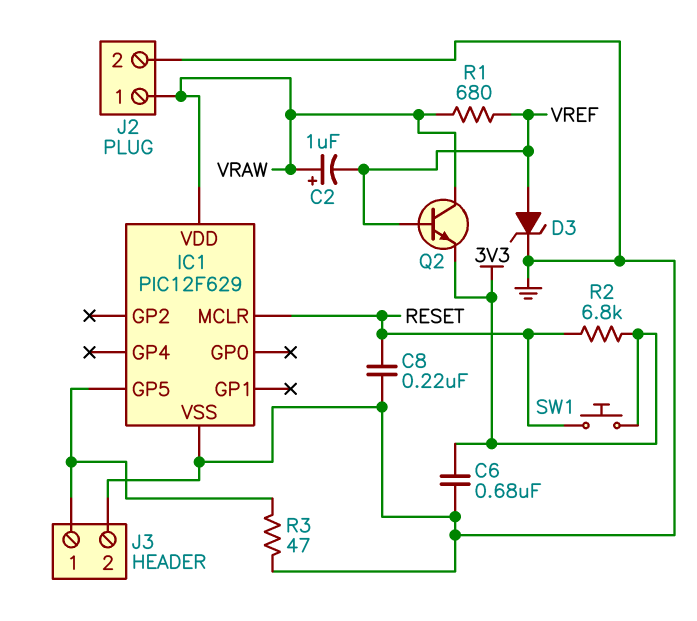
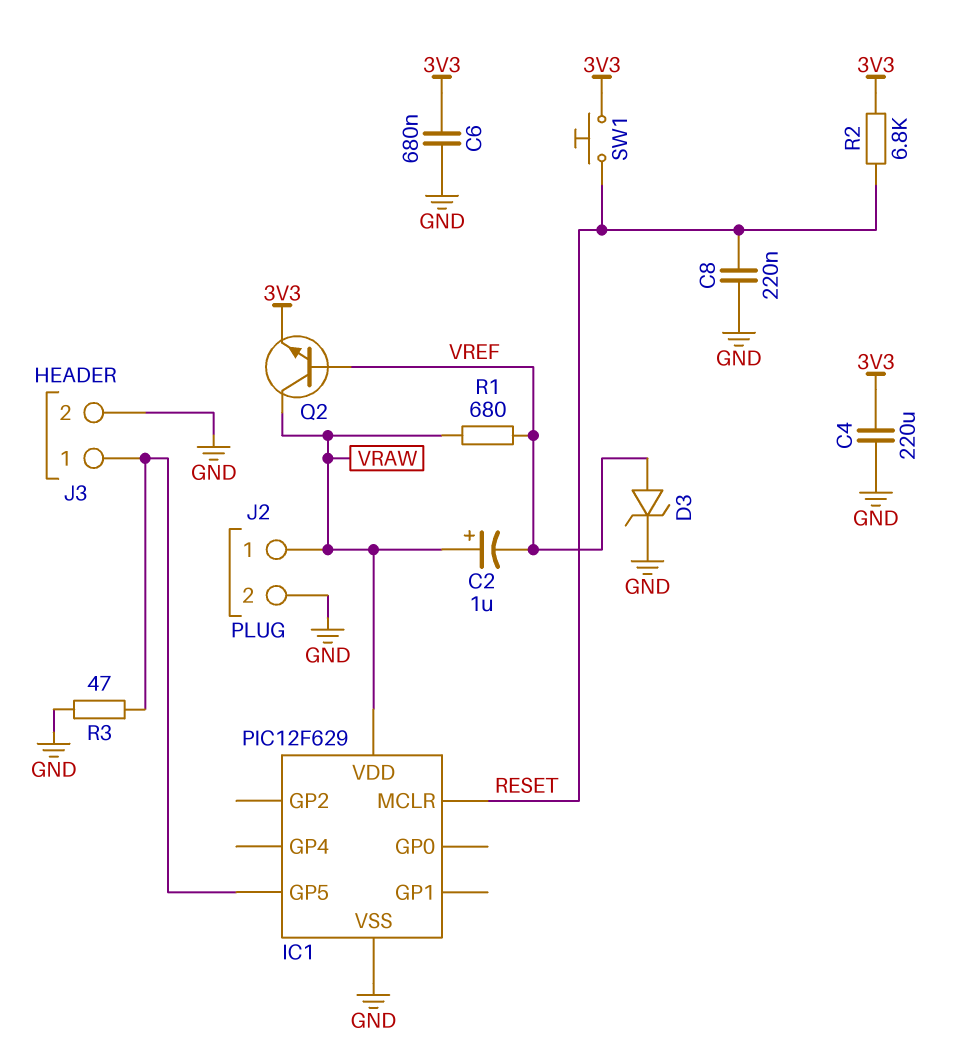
C4: none -> 220uF (3V3, GND)

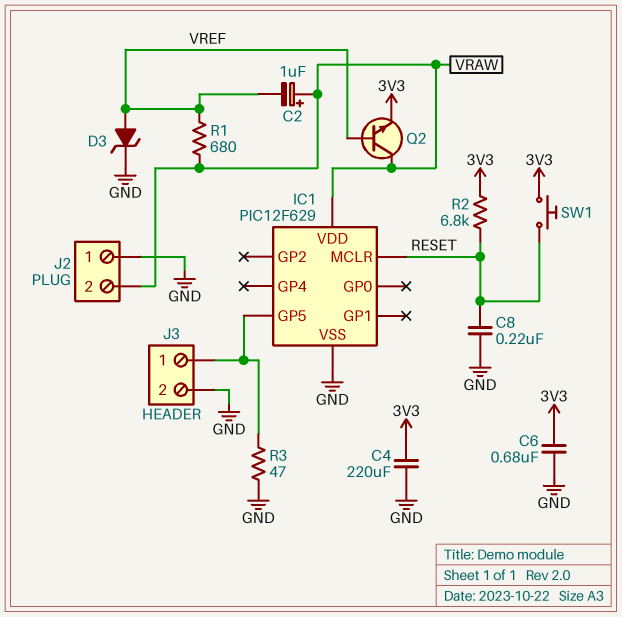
J2 pin 1: VRAW -> GND
J2 pin 2: GND -> VRAW

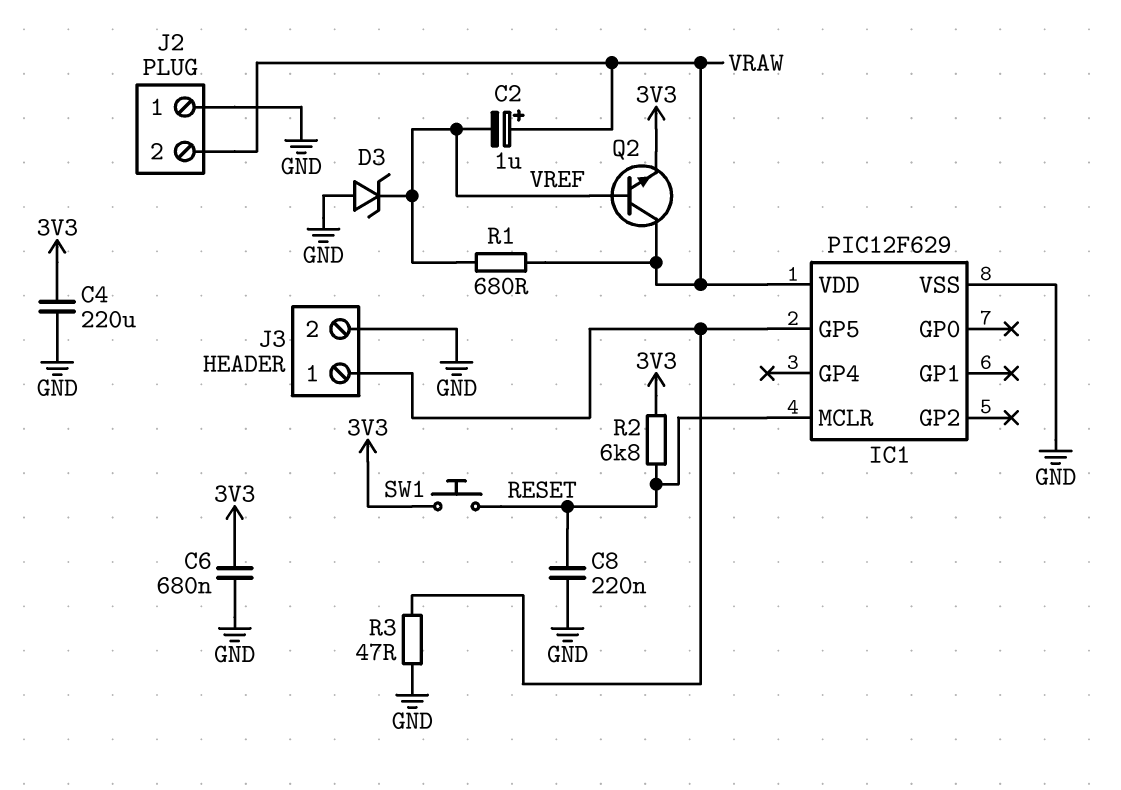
D3: zener (A VREF, K GND) -> zener (A GND, K VREF)

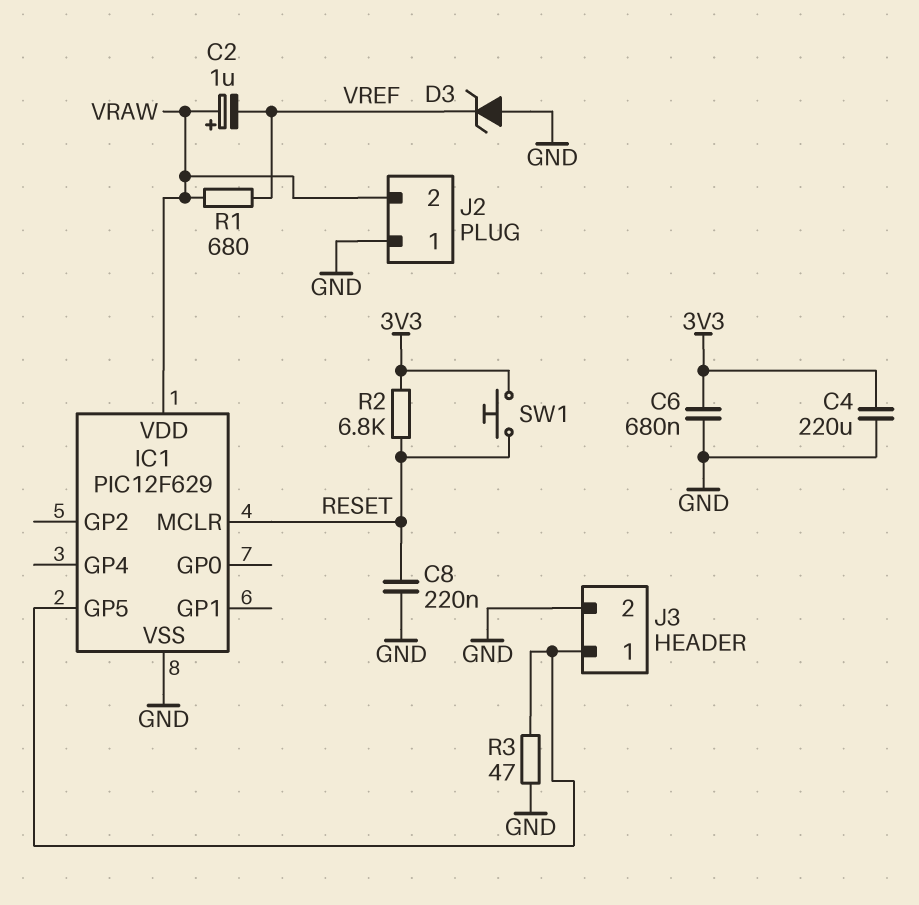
Q2: NPN (B VREF, C VRAW, E 3V3) -> none

